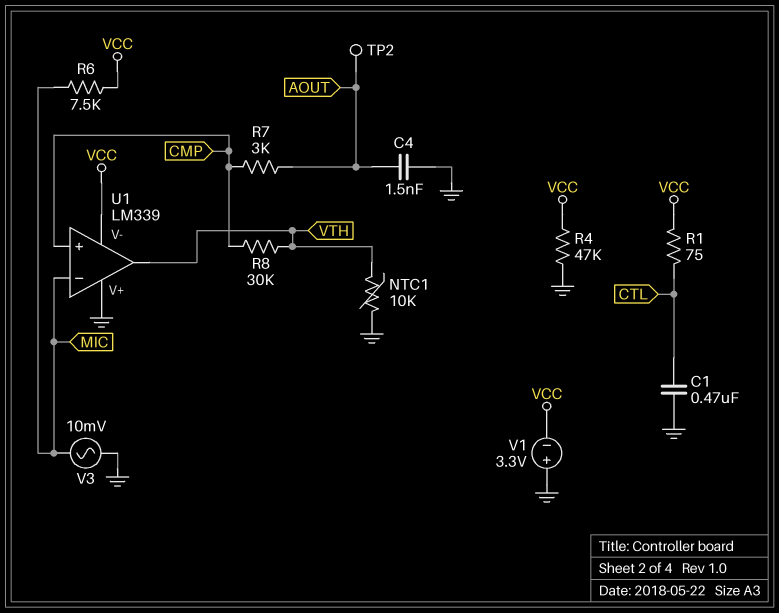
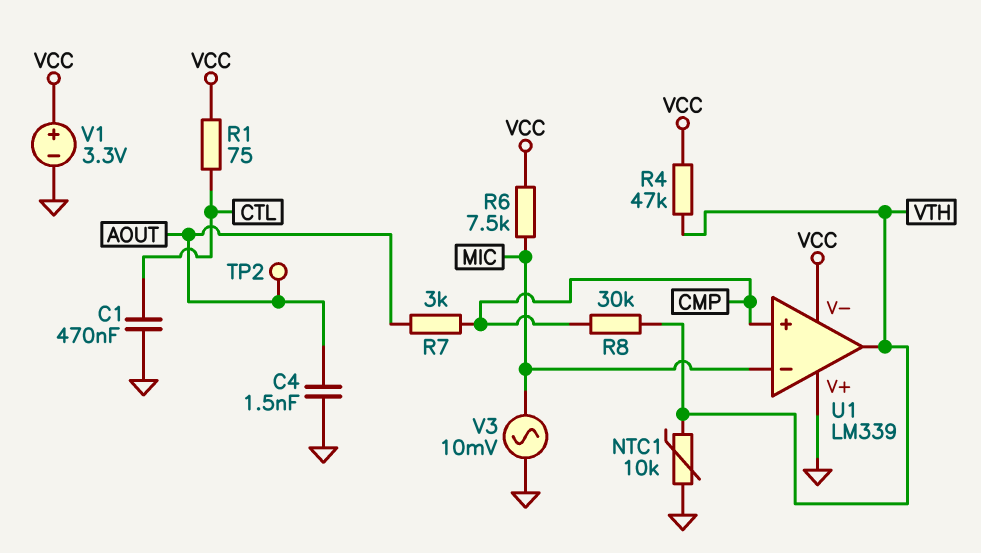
R4: 47k (GND, VCC) -> 47k (VCC, VTH)
V1: 3.3V (plus GND, minus VCC) -> 3.3V (plus VCC, minus GND)

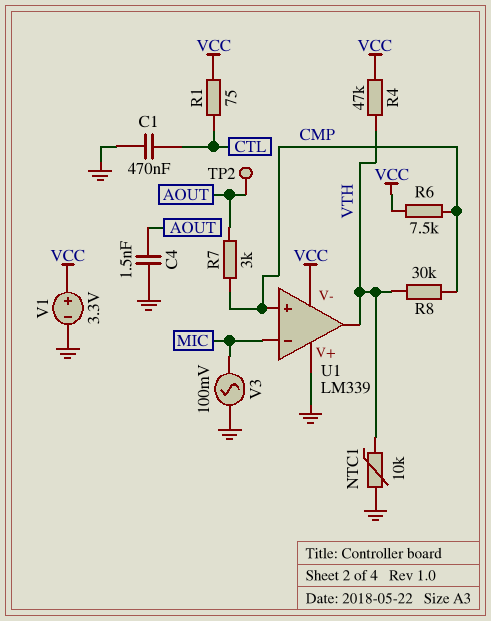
R6: 7.5k (MIC, VCC) -> 7.5k (CMP, VCC)
V3: AC 10mV (GND, MIC) -> AC 100mV (GND, MIC)

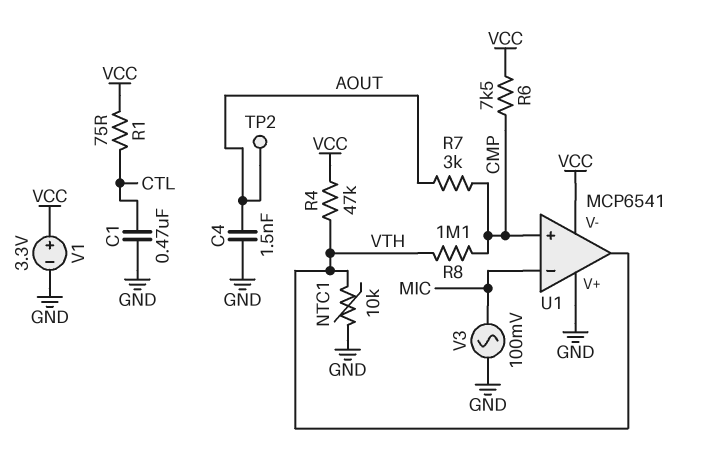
R8: 30k (CMP, VTH) -> 1.1M (CMP, VTH)
U1: LM339 -> MCP6541

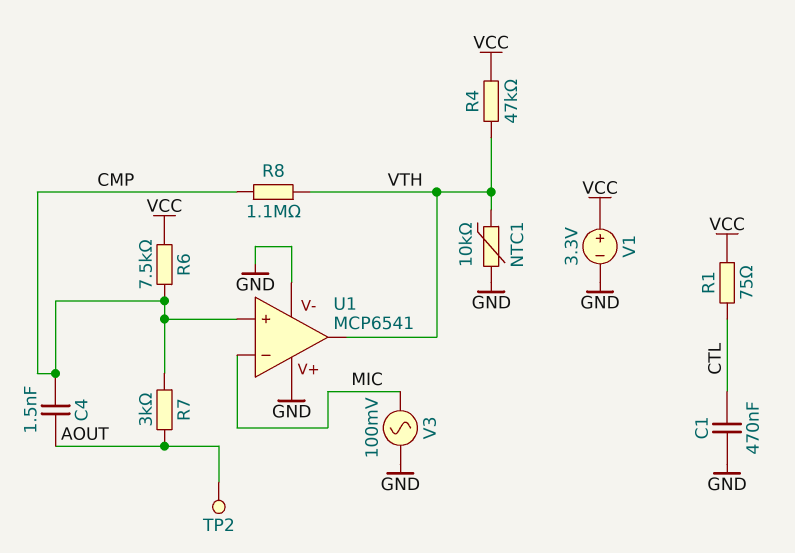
C4: 1.5nF (AOUT, GND) -> 1.5nF (AOUT, CMP)
U1 pin V-: VCC -> GND

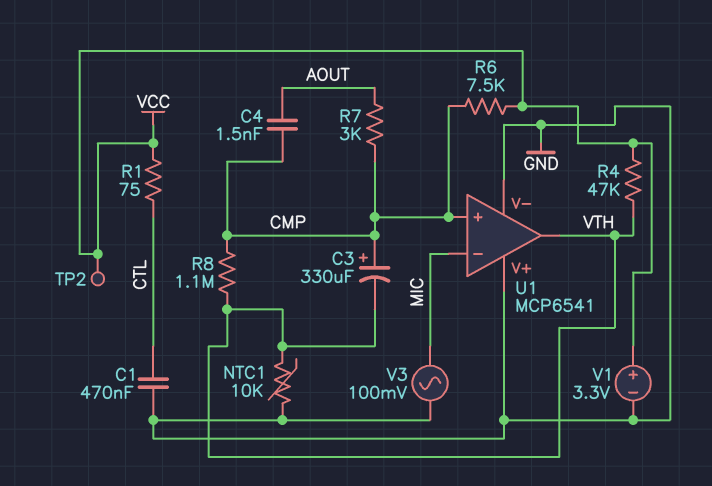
C3: none -> 330uF (plus CMP, minus VTH)
TP2: test point (AOUT) -> test point (VCC)

